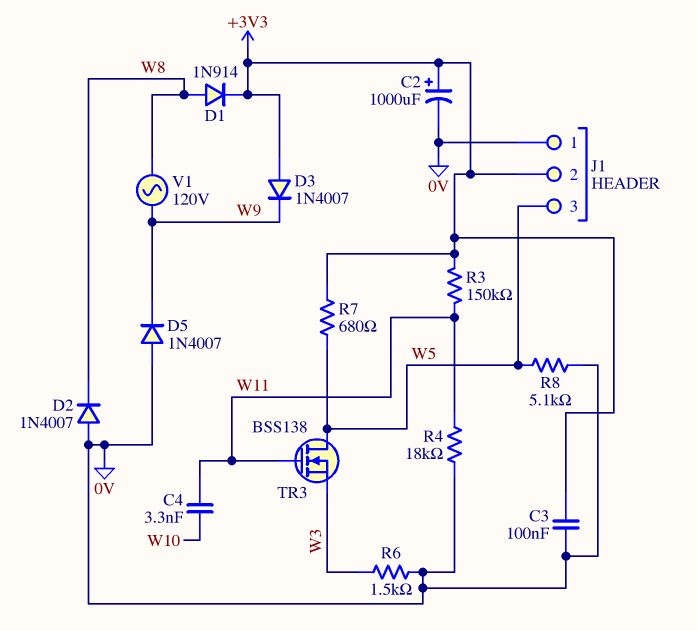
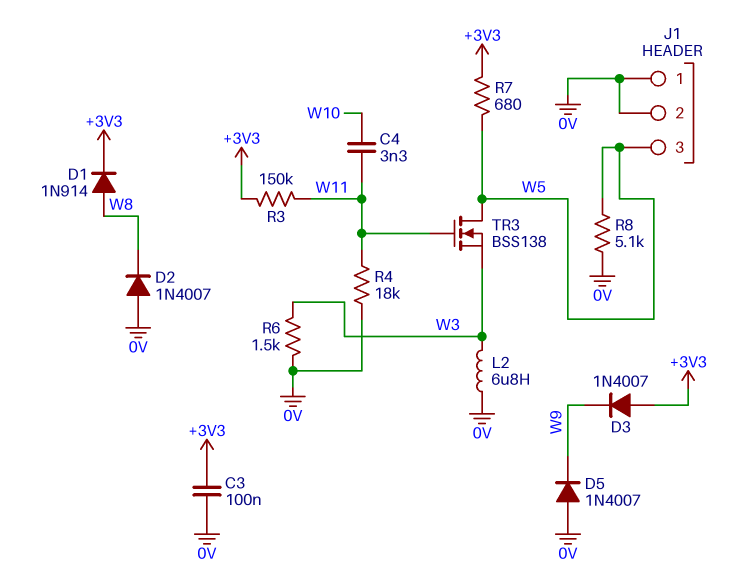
C2: 1000uF (plus +3V3, minus 0V) -> none
J1 pin 2: +3V3 -> 0V
L2: none -> 6.8uH (0V, W3)
V1: AC 120V (W8, W9) -> none

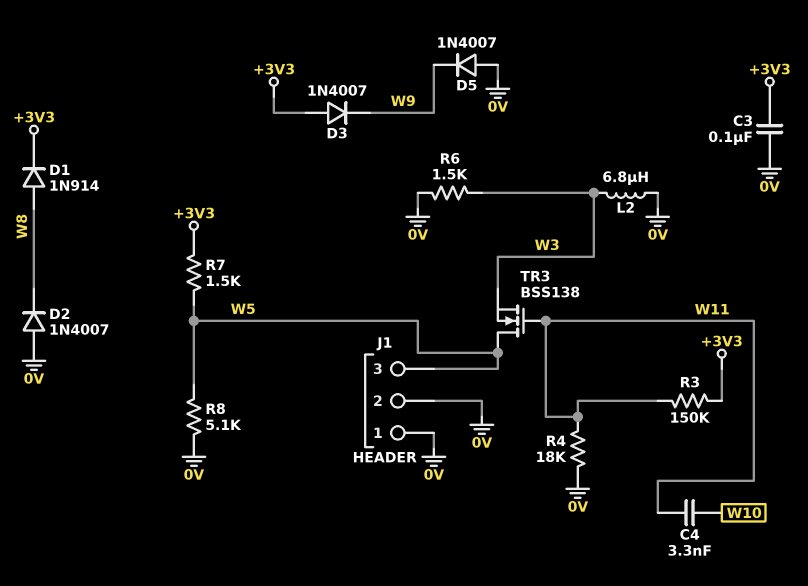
R7: 680 (+3V3, W5) -> 1.5k (+3V3, W5)

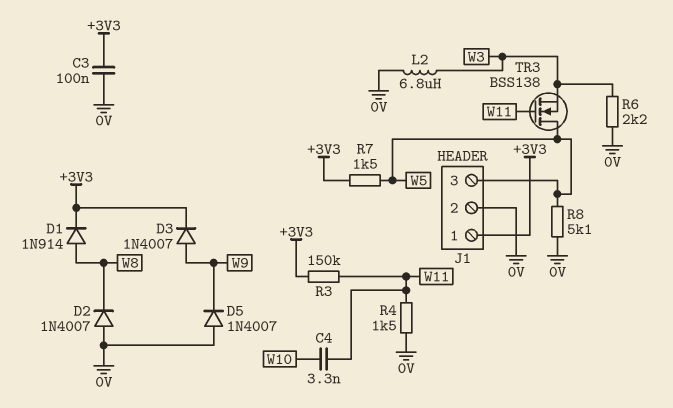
D3: diode 1N4007 (A +3V3, K W9) -> diode 1N4007 (A W9, K +3V3)
J1 pin 1: 0V -> +3V3
R4: 18k (0V, W11) -> 1.5k (0V, W11)
R6: 1.5k (0V, W3) -> 2.2k (0V, W3)

